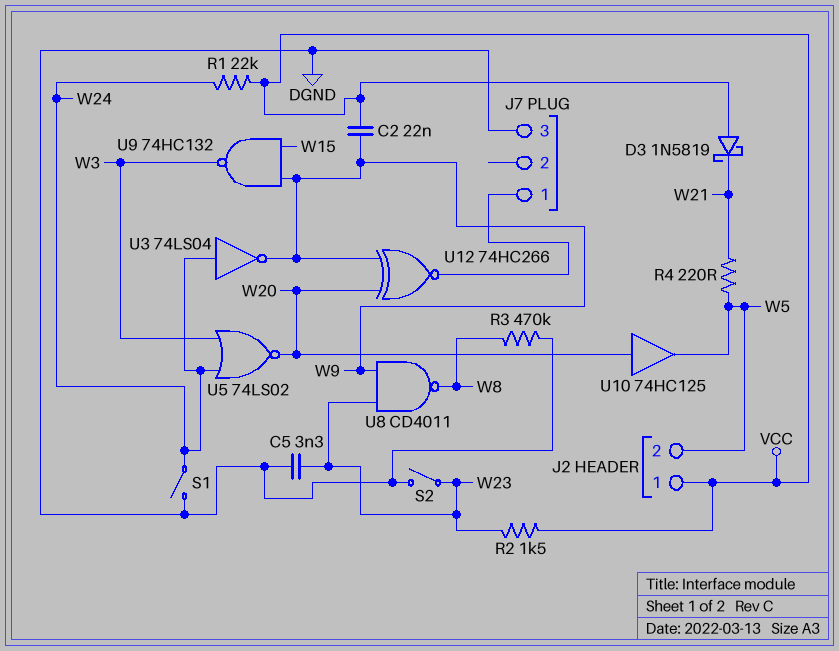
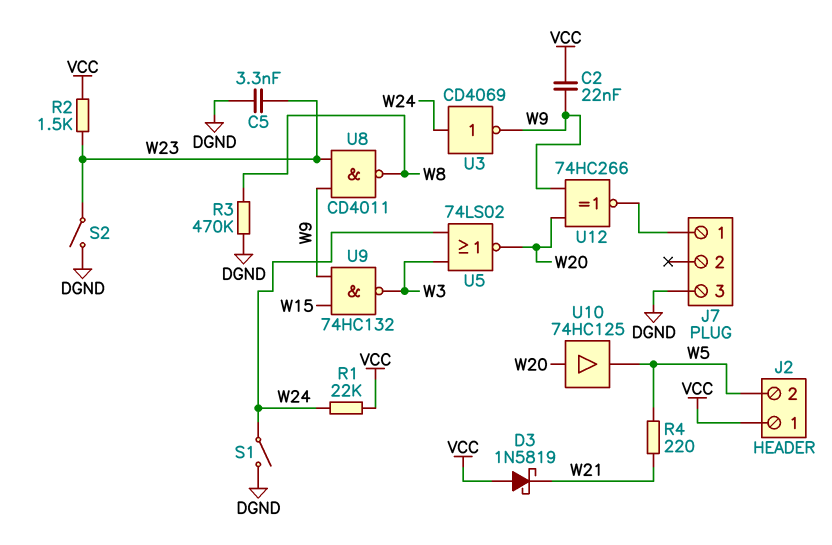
U3: NOT 74LS04 (in W24, out W9) -> NOT CD4069 (in W24, out W9)

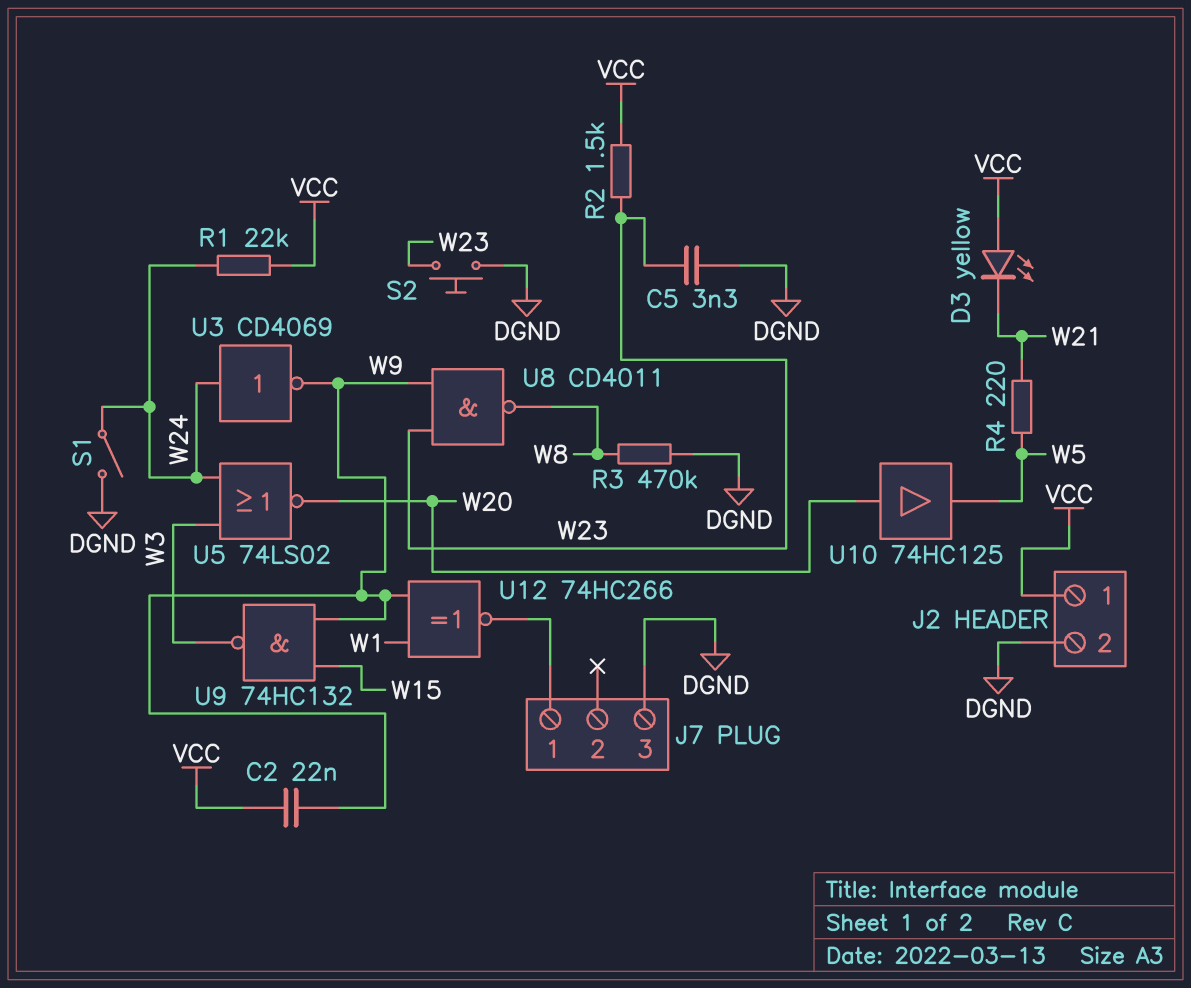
D3: schottky 1N5819 (A VCC, K W21) -> LED yellow (A VCC, K W21)
J2 pin 2: W5 -> DGND
S2: switch (DGND, W23) -> button (DGND, W23)
U12: XNOR 74HC266 (in W9, in W20, out J7/1) -> XNOR 74HC266 (in W1, in W9, out J7/1)

